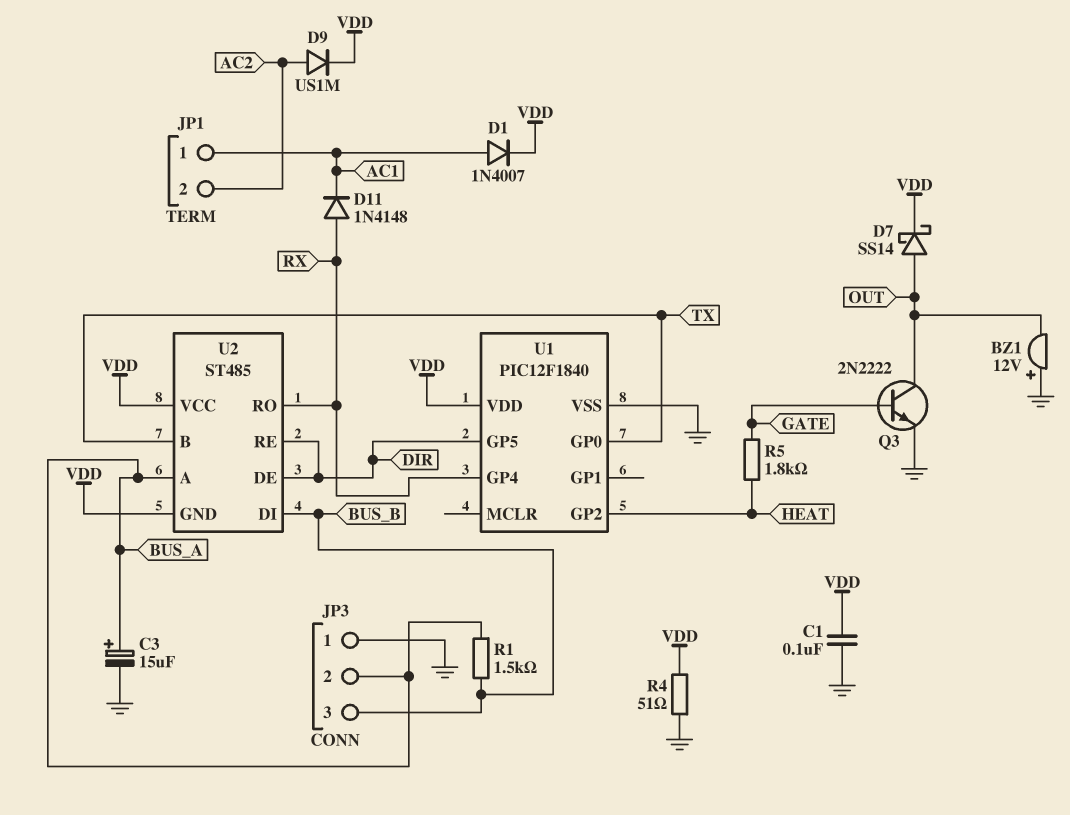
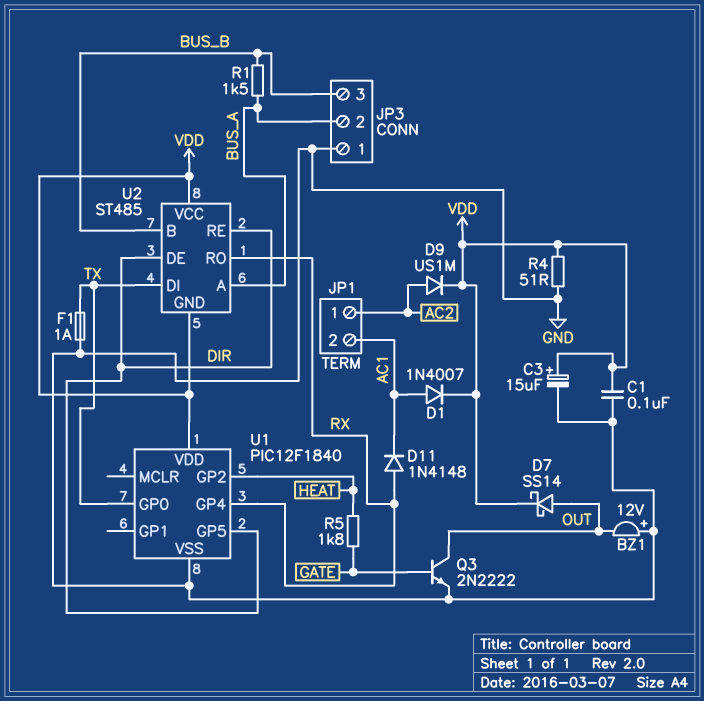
C3: 15uF (plus BUS_A, minus GND) -> 15uF (plus VDD, minus GND)
F1: none -> 1A (GND, TX)
JP1 pin 1: AC1 -> AC2
JP1 pin 2: AC2 -> AC1
U2 pin B: TX -> BUS_B
U2 pin DI: BUS_B -> TX

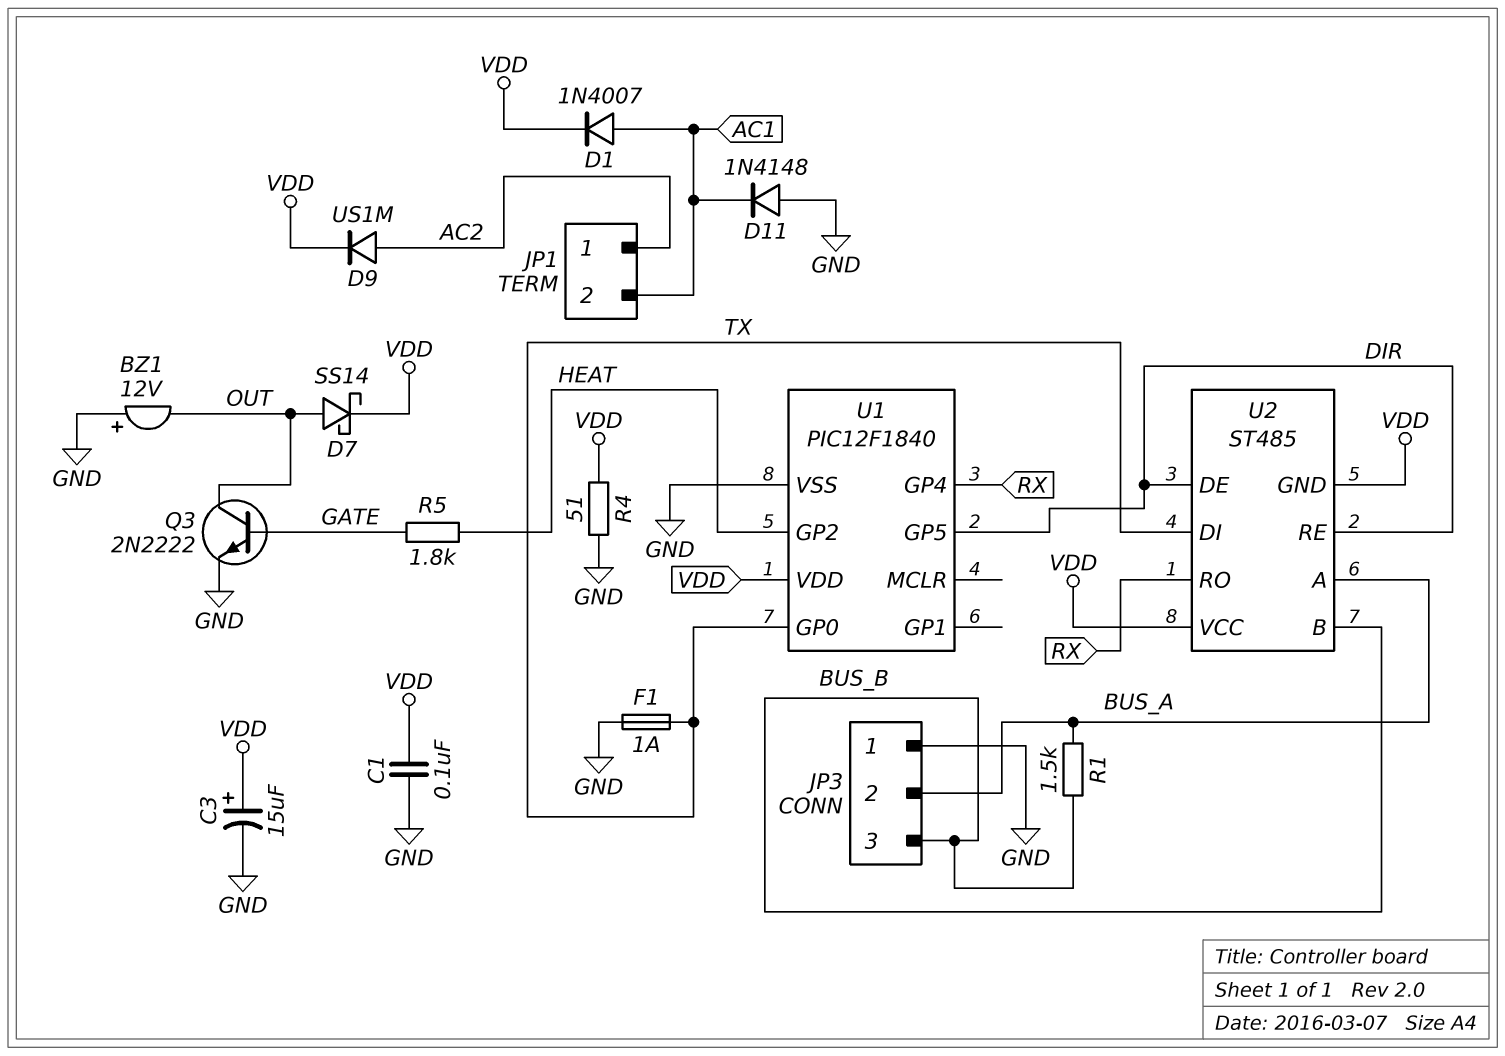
D11: diode 1N4148 (A RX, K AC1) -> diode 1N4148 (A GND, K AC1)

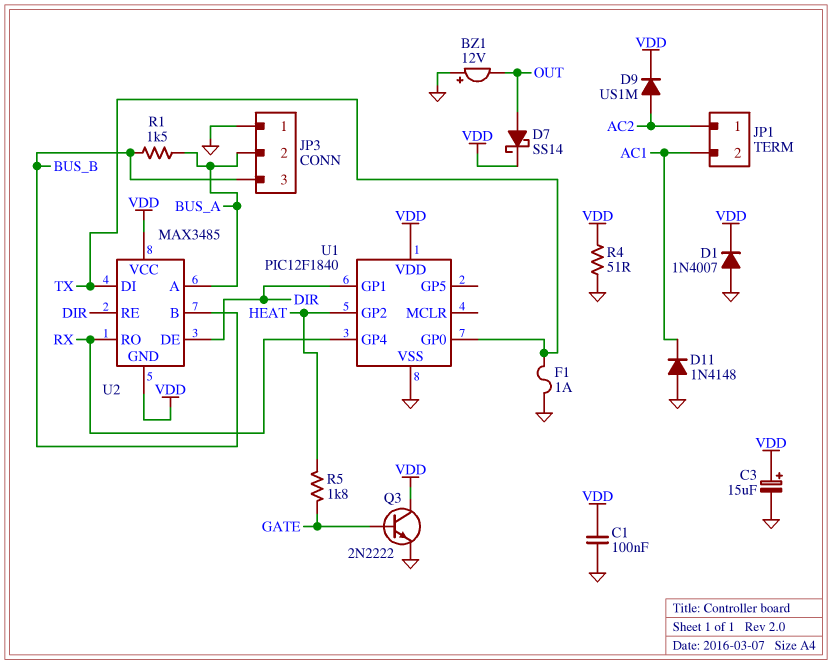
D1: diode 1N4007 (A AC1, K VDD) -> diode 1N4007 (A GND, K VDD)
Q3: NPN 2N2222 (B GATE, C OUT, E GND) -> NPN 2N2222 (B GATE, C VDD, E GND)
U1 pin GP1: none -> DIR
U1 pin GP5: DIR -> none
U2: ST485 -> MAX3485

